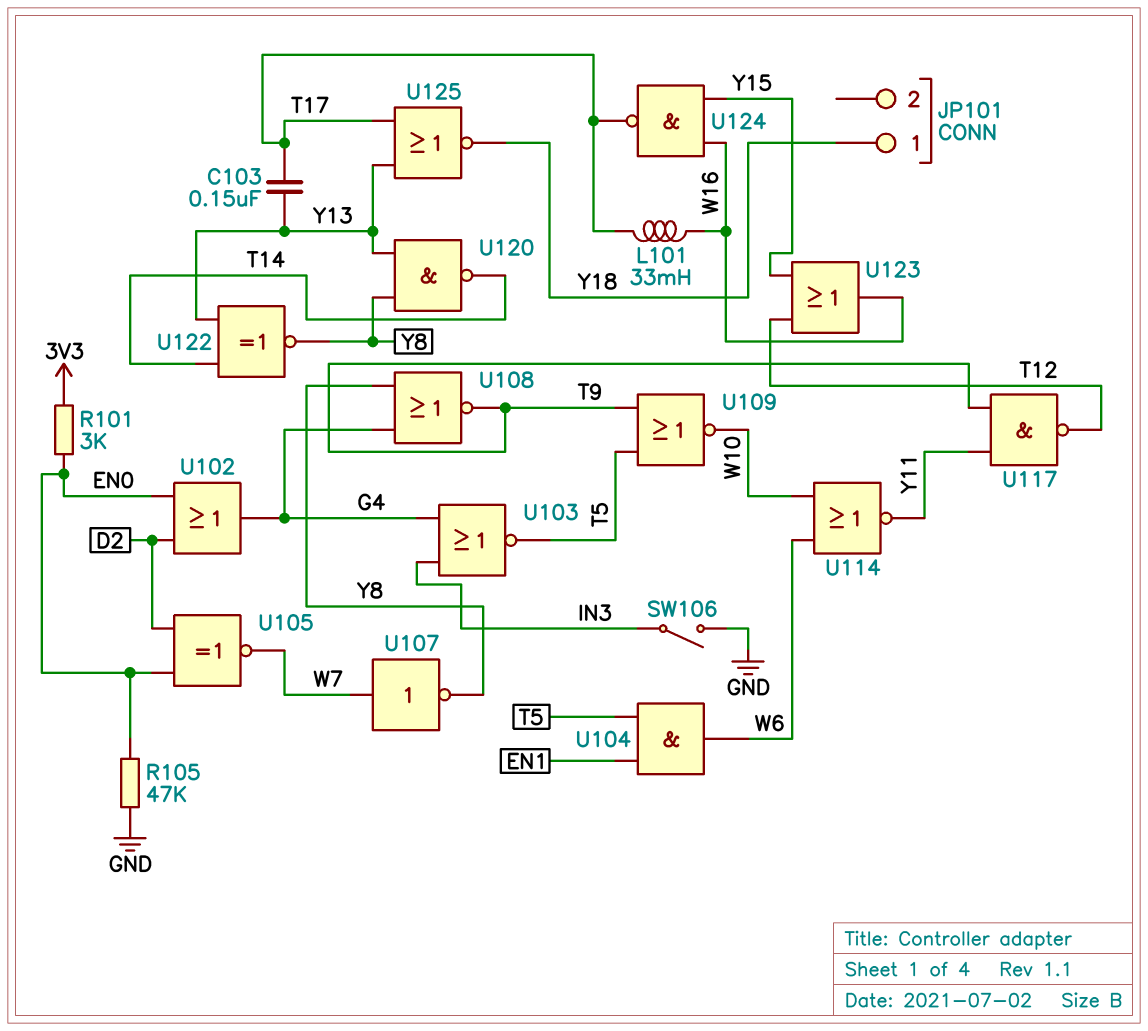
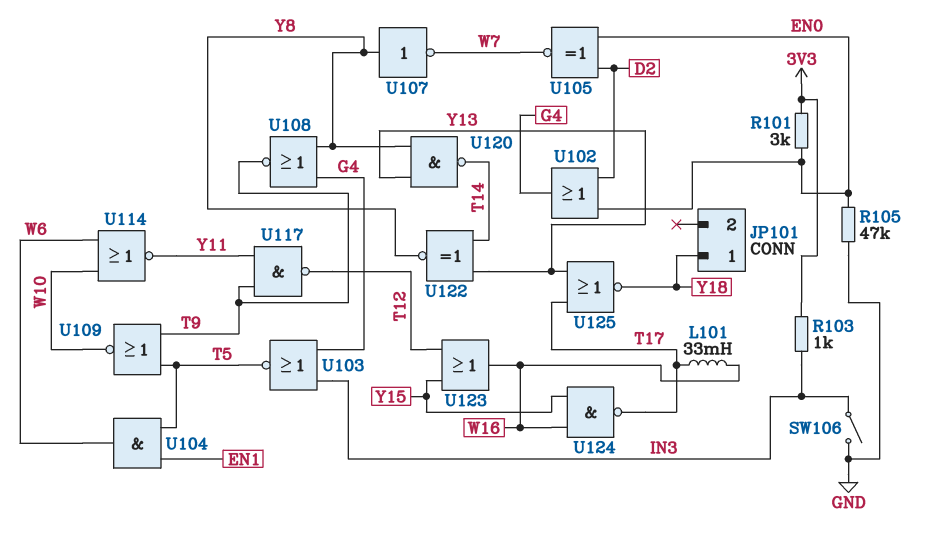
C103: 150nF (T17, Y13) -> none
R103: none -> 1k (3V3, IN3)
U107: NOT (in W7, out Y8) -> NOT (in Y8, out W7)

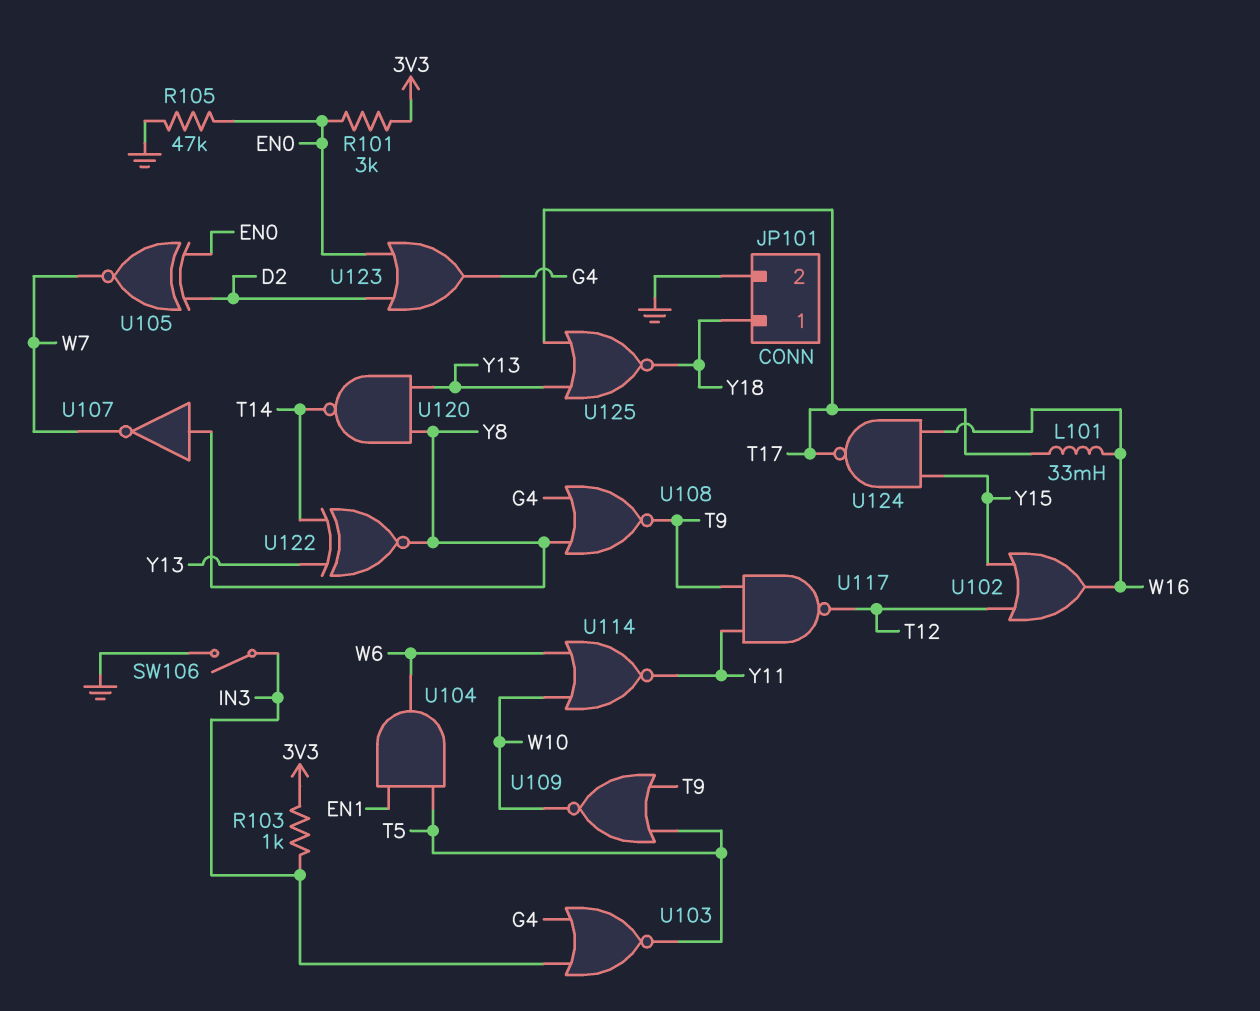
JP101 pin 2: none -> GND
U102: OR (in D2, in EN0, out G4) -> OR (in T12, in Y15, out W16)
U123: OR (in T12, in Y15, out W16) -> OR (in D2, in EN0, out G4)

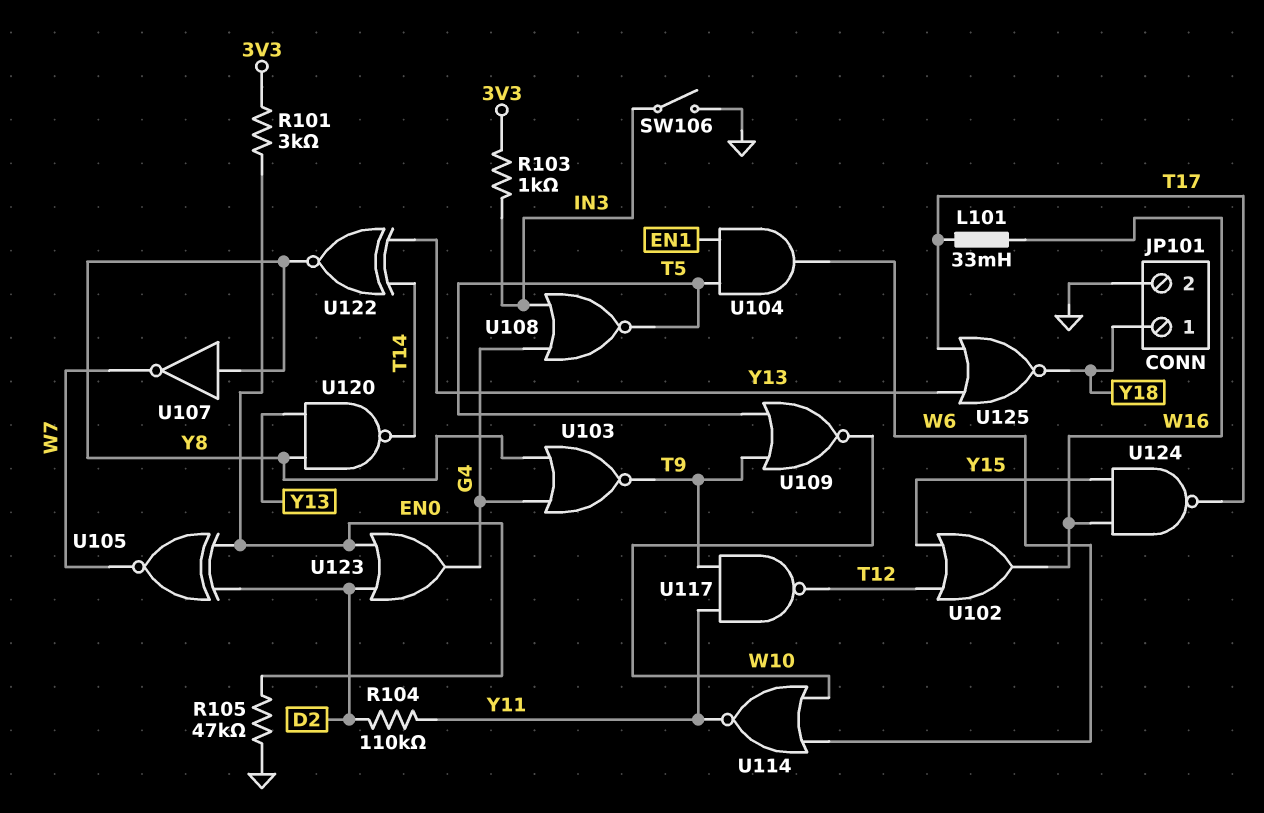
R104: none -> 110k (D2, Y11)
U103: NOR (in G4, in IN3, out T5) -> NOR (in G4, in Y8, out T9)
U108: NOR (in G4, in Y8, out T9) -> NOR (in G4, in IN3, out T5)

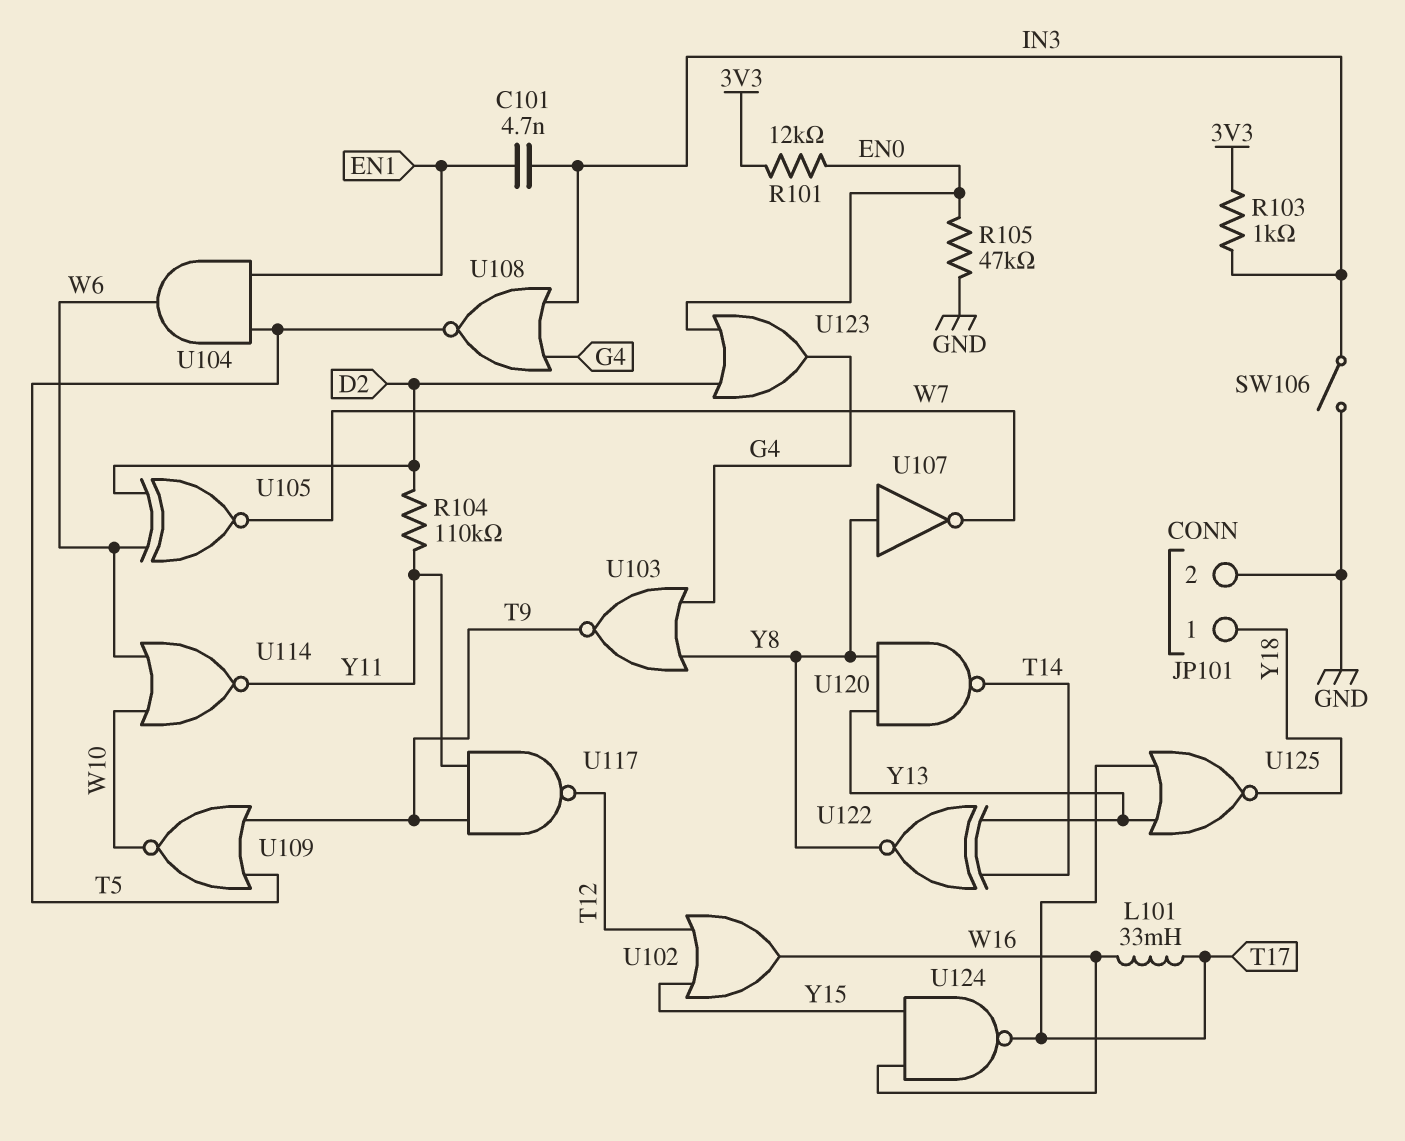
C101: none -> 4.7nF (EN1, IN3)
R101: 3k (3V3, EN0) -> 12k (3V3, EN0)
U105: XNOR (in D2, in EN0, out W7) -> XNOR (in D2, in W6, out W7)

